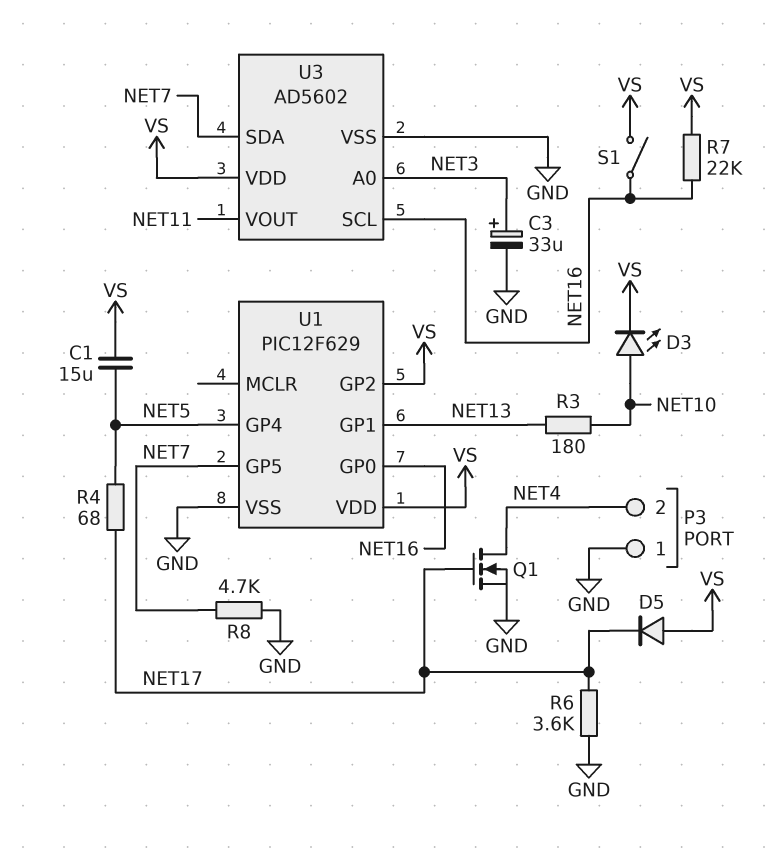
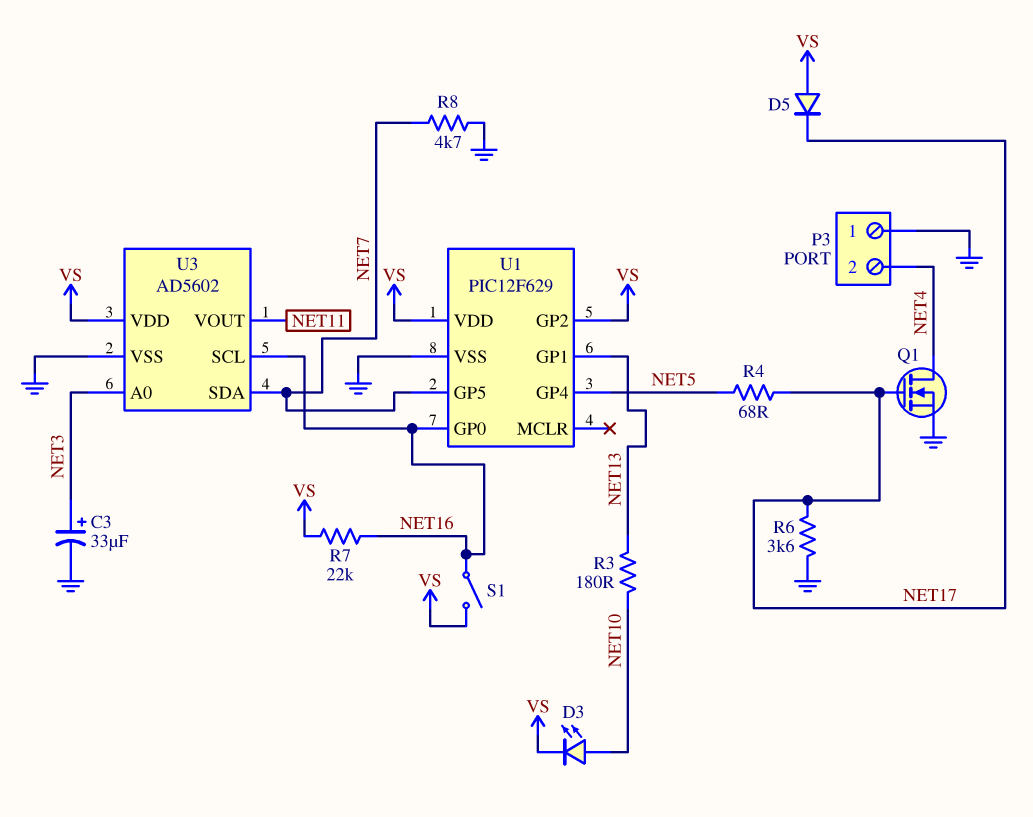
C1: 15uF (NET5, VS) -> none

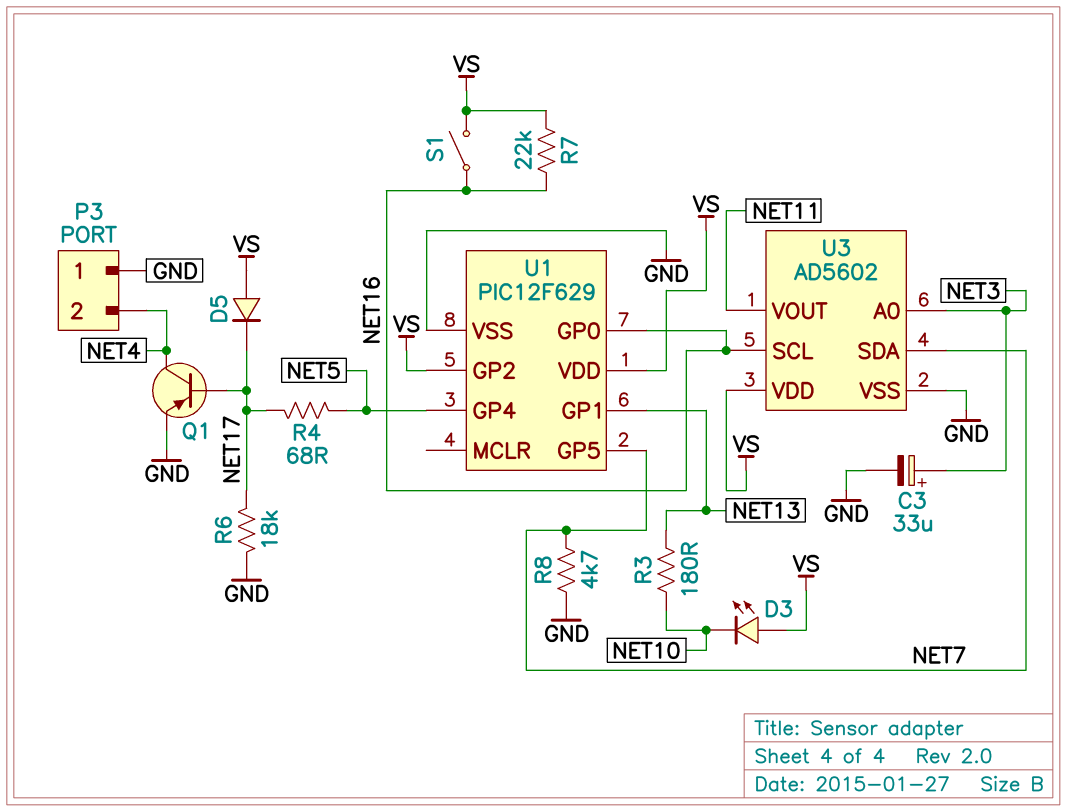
D3: LED (A NET10, K VS) -> LED (A VS, K NET10)
Q1: NMOS (G NET17, D NET4, S GND) -> PNP (B NET17, C NET4, E GND)
R6: 3.6k (GND, NET17) -> 18k (GND, NET17)

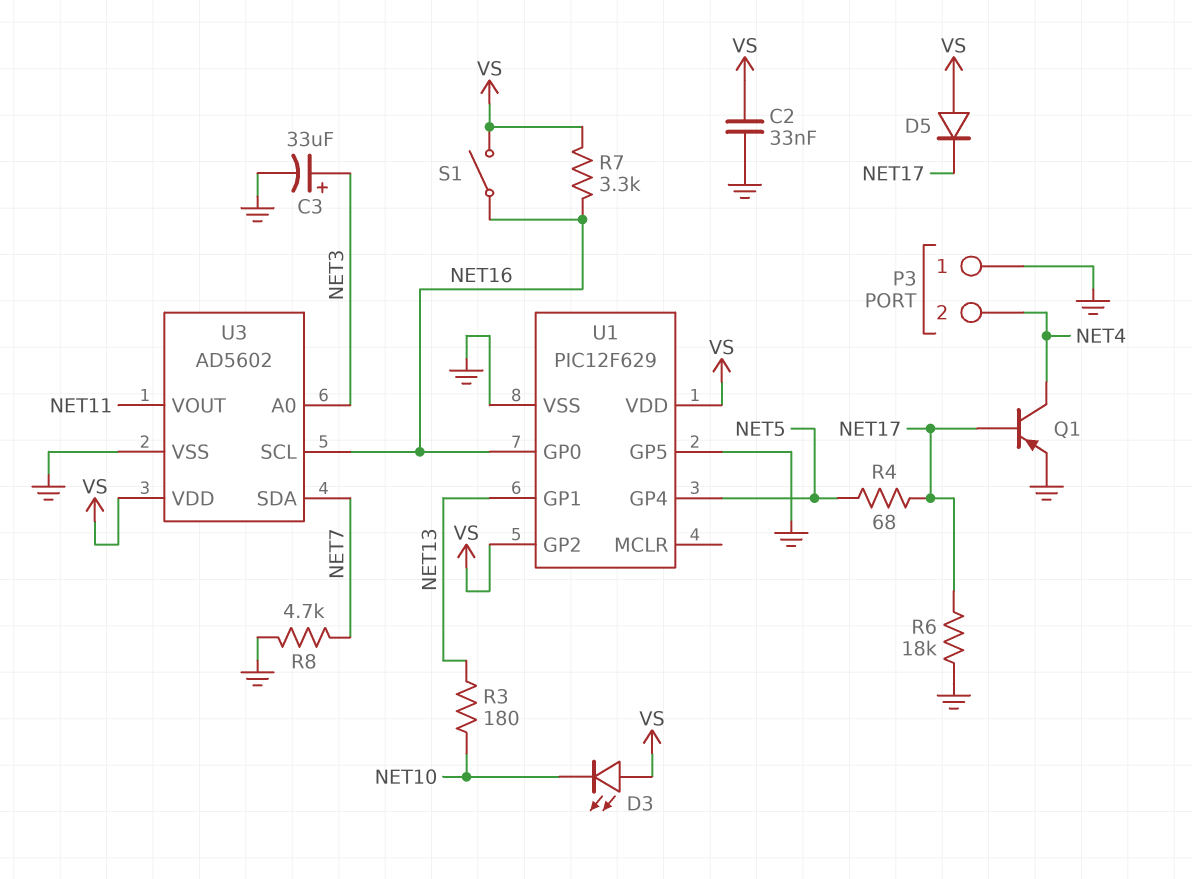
C2: none -> 33nF (GND, VS)
R7: 22k (NET16, VS) -> 3.3k (NET16, VS)
U1 pin GP5: NET7 -> GND

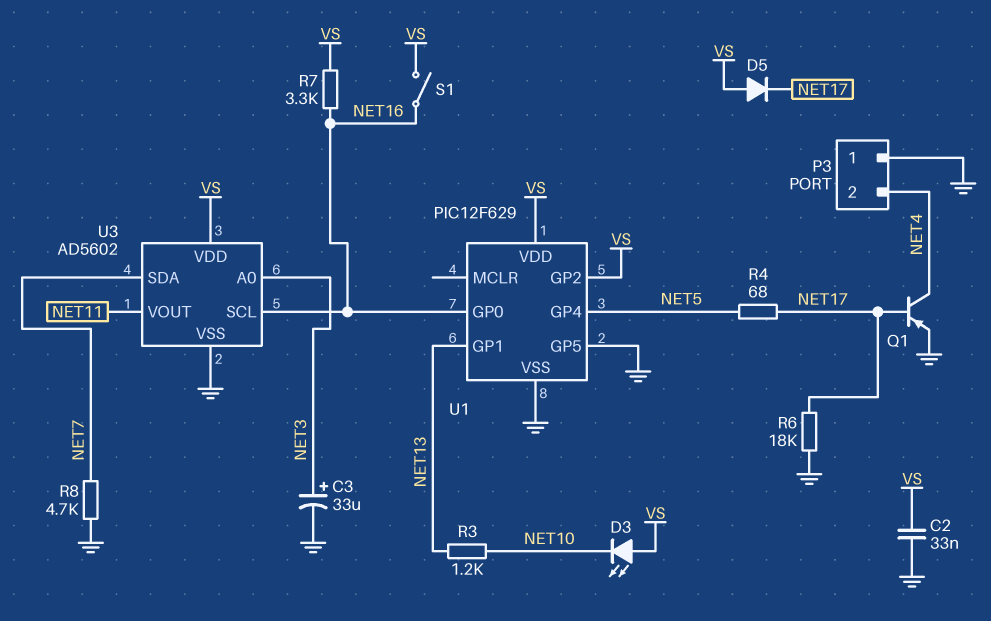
R3: 180 (NET10, NET13) -> 1.2k (NET10, NET13)

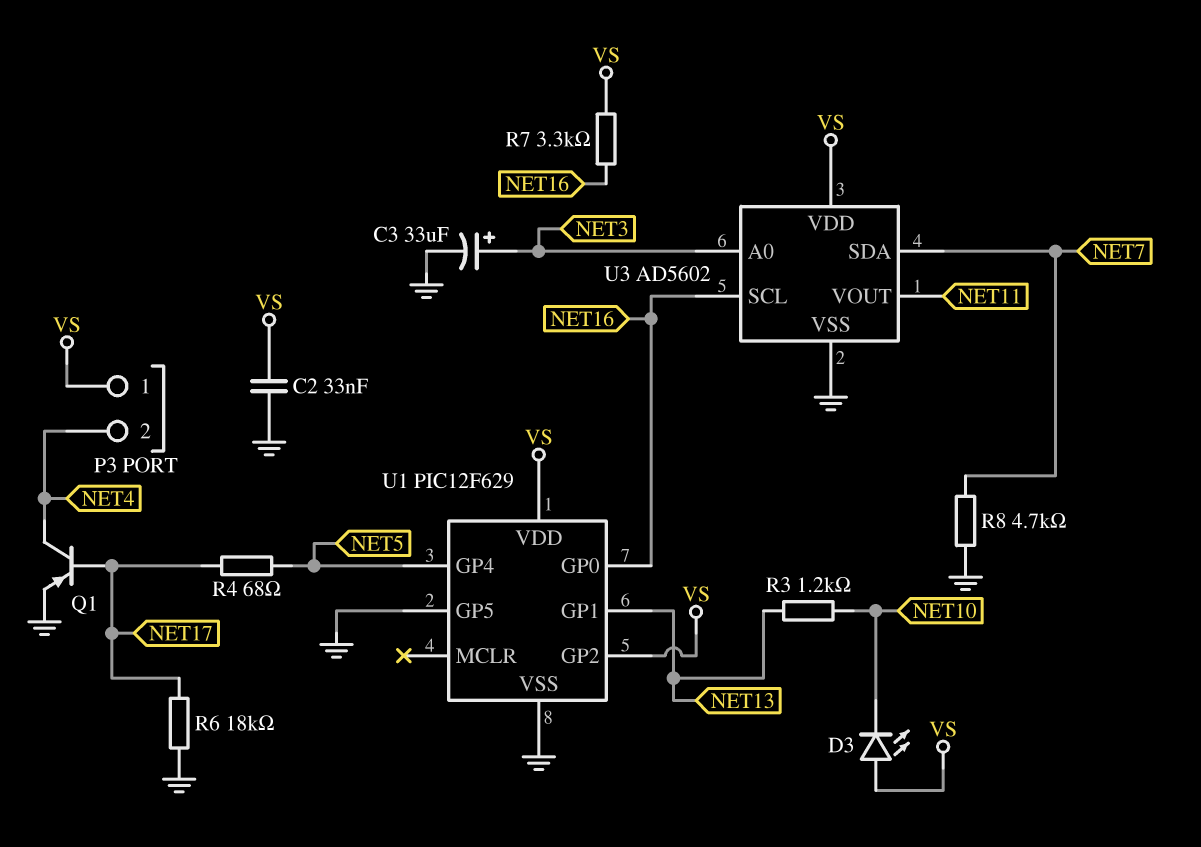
D5: diode (A VS, K NET17) -> none
P3 pin 1: GND -> VS
S1: switch (NET16, VS) -> none

